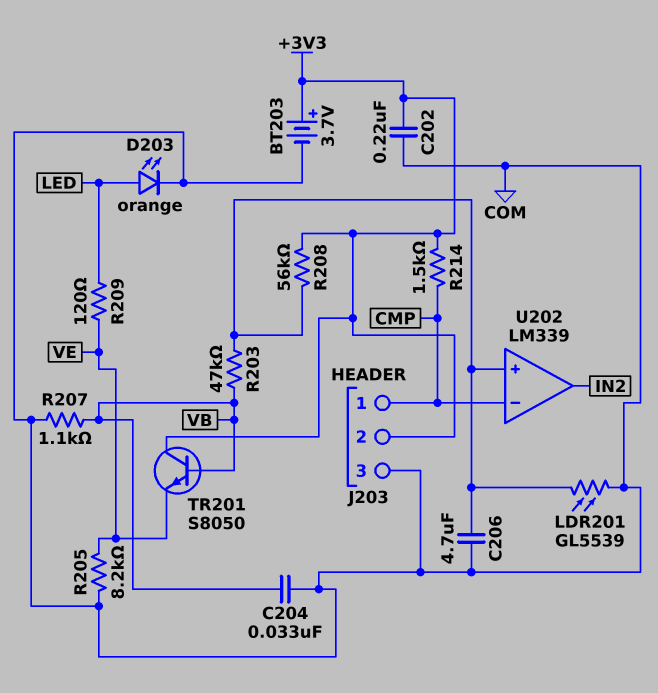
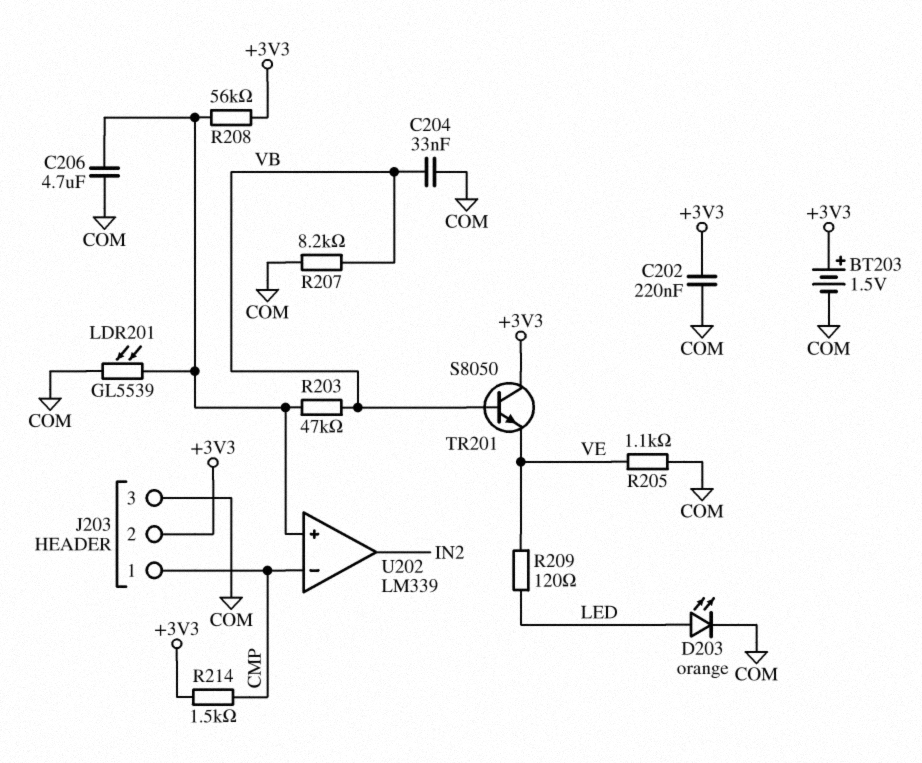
BT203: 3.7V (plus +3V3, minus COM) -> 1.5V (plus +3V3, minus COM)
R205: 8.2k (COM, VE) -> 1.1k (COM, VE)
R207: 1.1k (COM, VB) -> 8.2k (COM, VB)

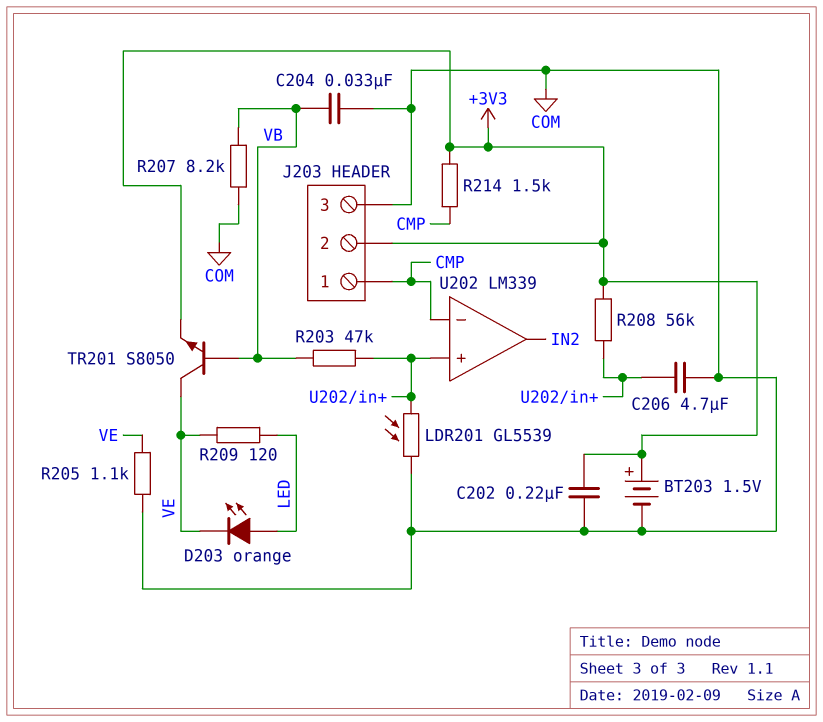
D203: LED orange (A LED, K COM) -> LED orange (A LED, K VE)
TR201: NPN S8050 (B VB, C +3V3, E VE) -> NPN S8050 (B VB, C VE, E +3V3)

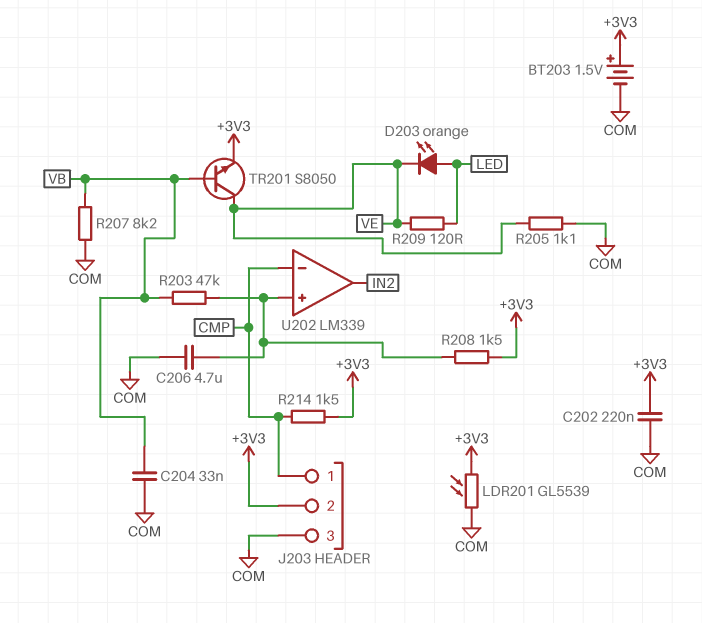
LDR201: GL5539 (COM, U202/in+) -> GL5539 (+3V3, COM)
R208: 56k (+3V3, U202/in+) -> 1.5k (+3V3, U202/in+)

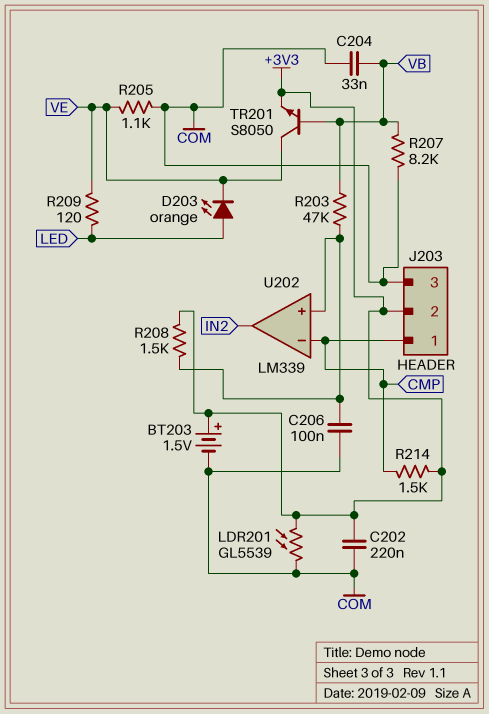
C206: 4.7uF (COM, U202/in+) -> 100nF (COM, U202/in+)

